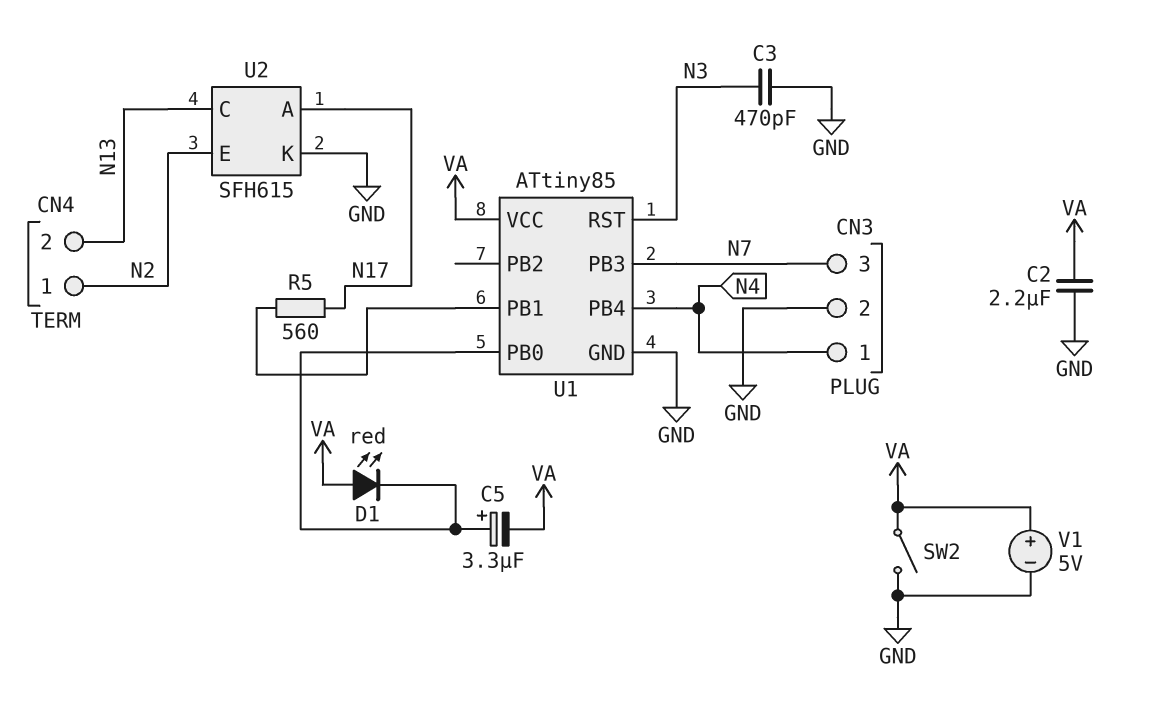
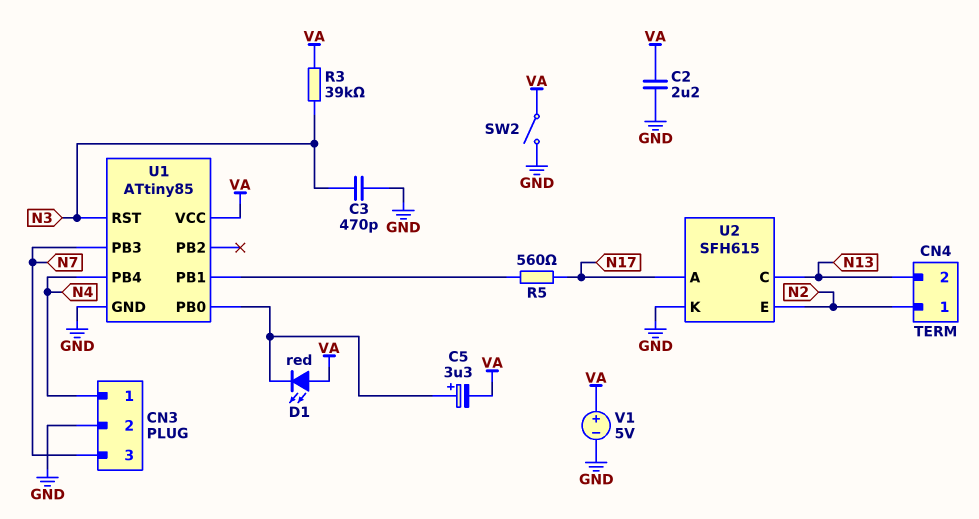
R3: none -> 39k (N3, VA)

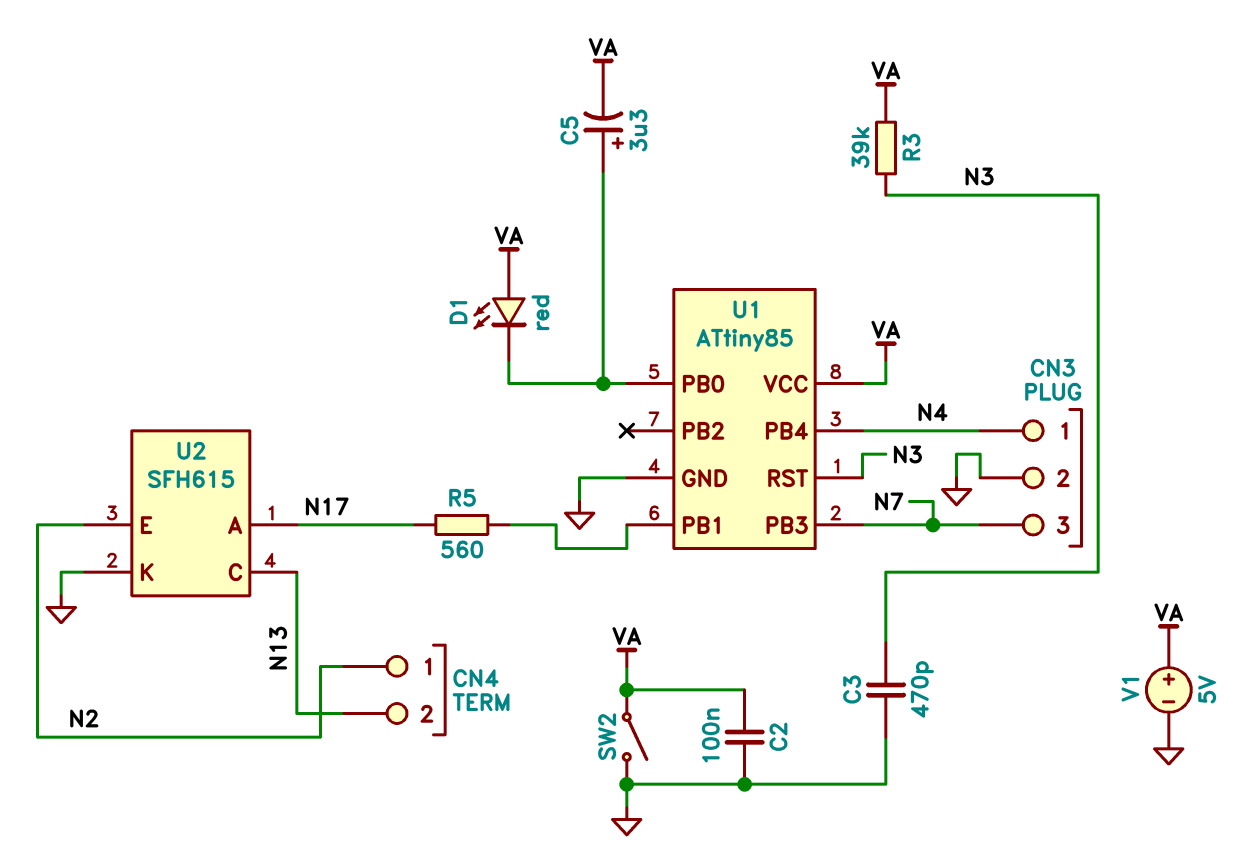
C2: 2.2uF (GND, VA) -> 100nF (GND, VA)

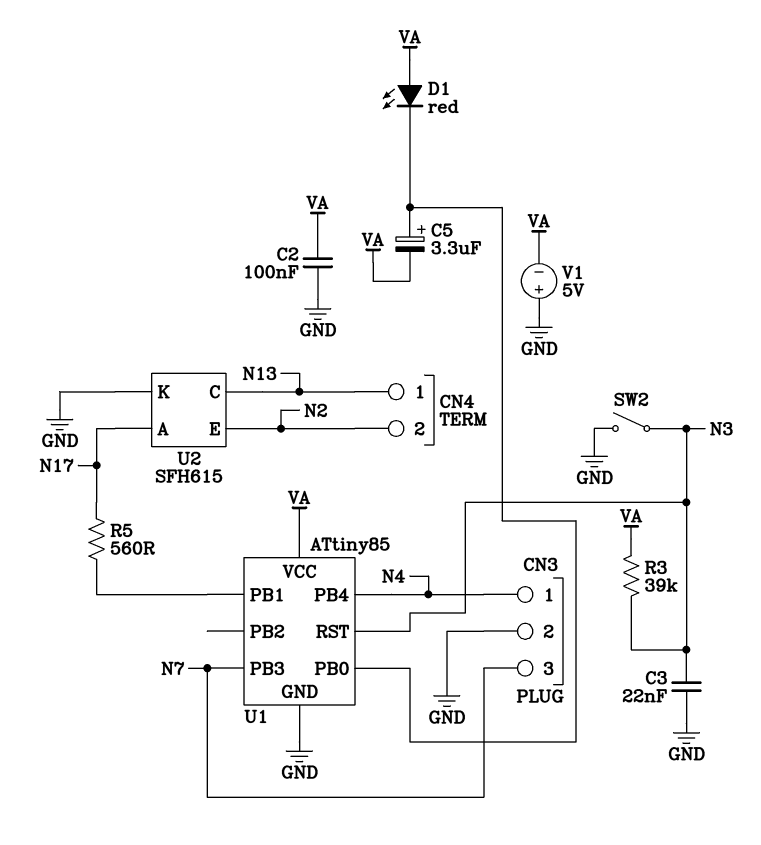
C3: 470pF (GND, N3) -> 22nF (GND, N3)
CN4 pin 1: N2 -> N13
CN4 pin 2: N13 -> N2
SW2: switch (GND, VA) -> switch (GND, N3)
V1: 5V (plus VA, minus GND) -> 5V (plus GND, minus VA)

